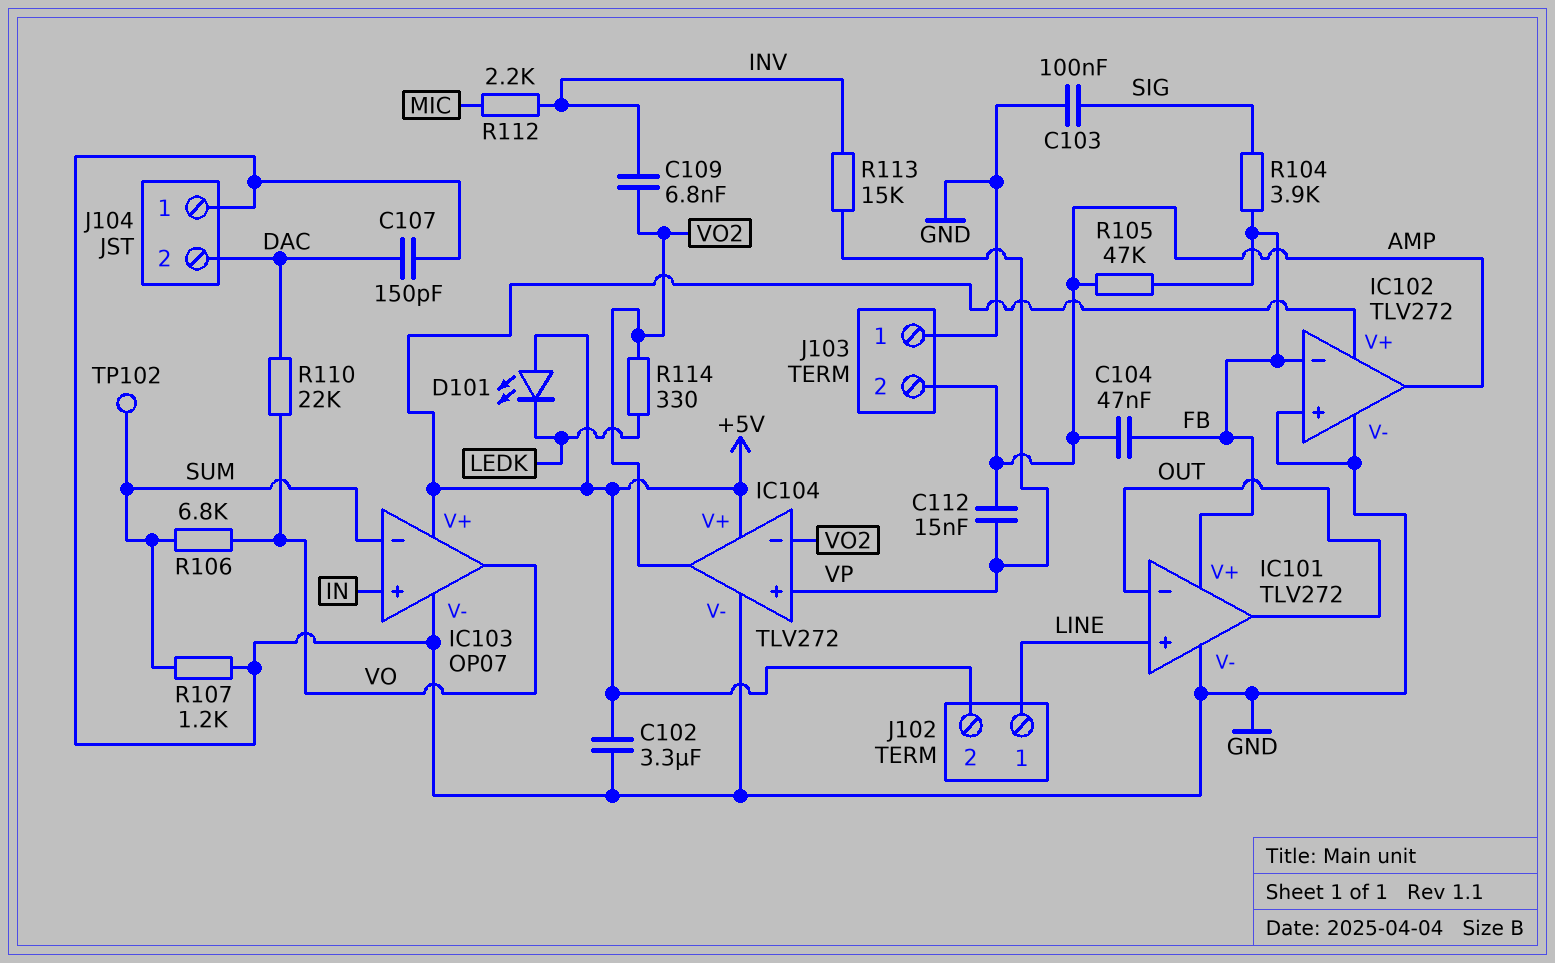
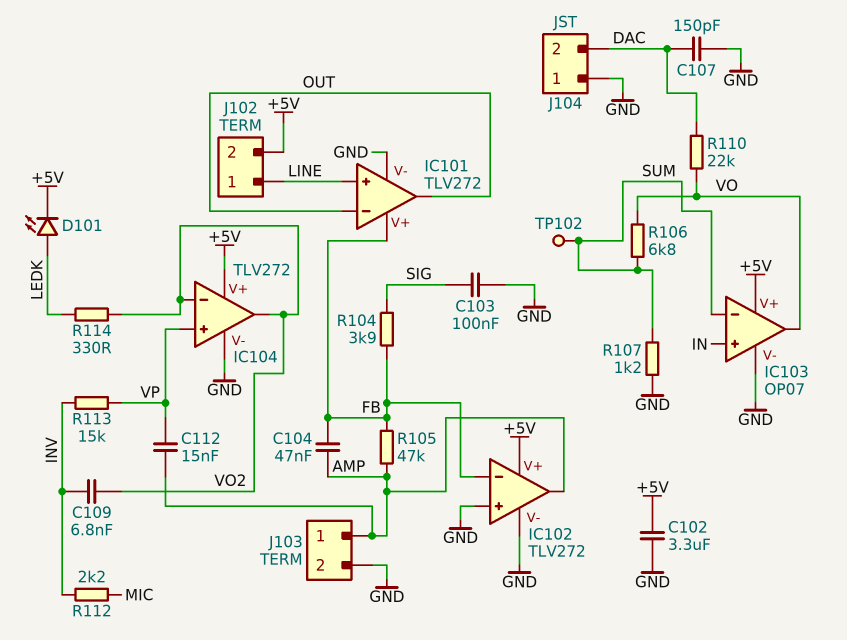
D101: LED (A +5V, K LEDK) -> LED (A LEDK, K +5V)
J103 pin 1: GND -> AMP
J103 pin 2: AMP -> GND

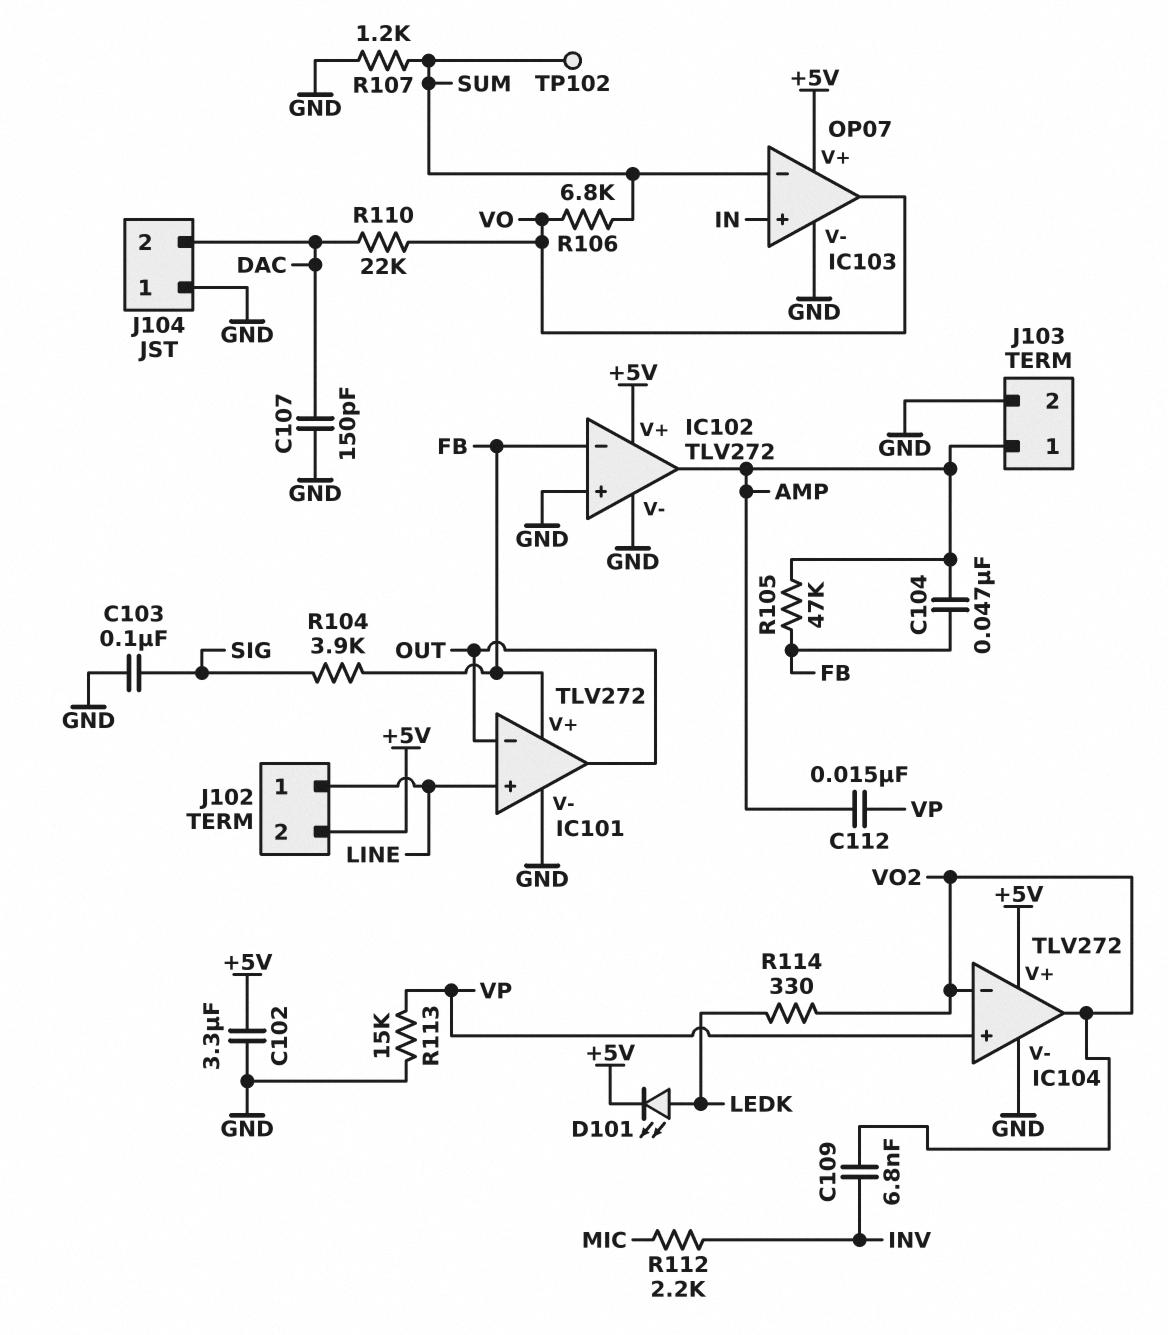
R113: 15k (INV, VP) -> 15k (GND, VP)

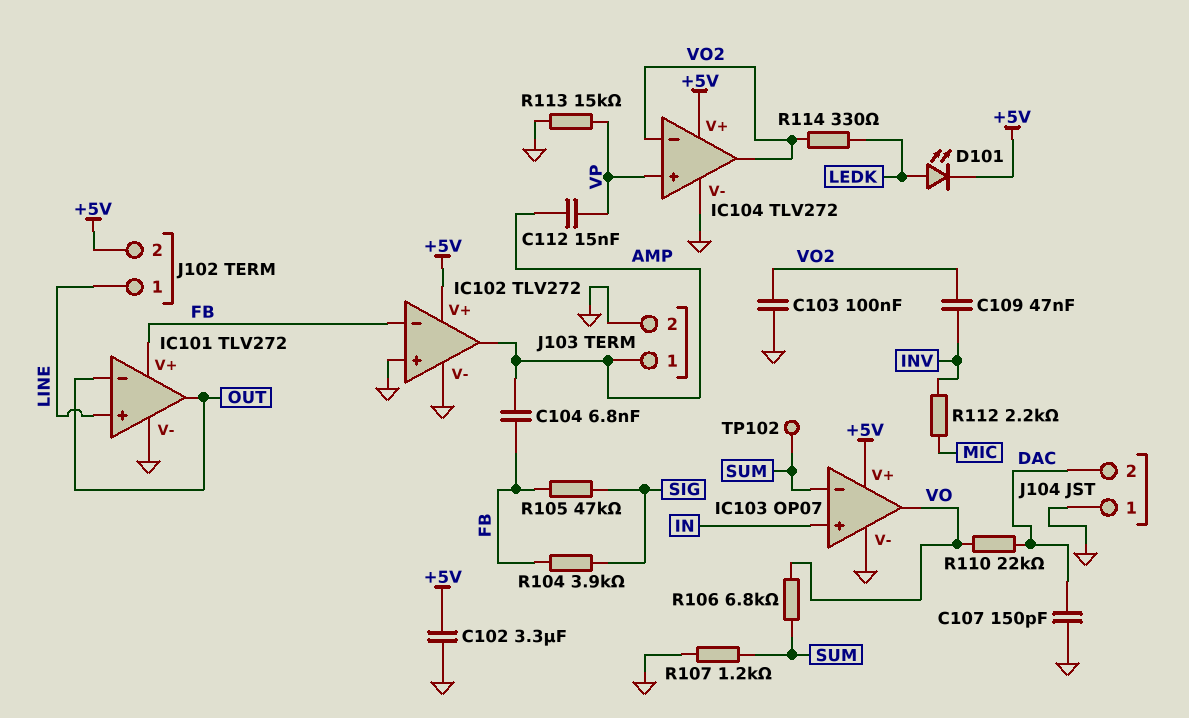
C103: 100nF (GND, SIG) -> 100nF (GND, VO2)
C104: 47nF (AMP, FB) -> 6.8nF (AMP, FB)
C109: 6.8nF (INV, VO2) -> 47nF (INV, VO2)
R105: 47k (AMP, FB) -> 47k (FB, SIG)

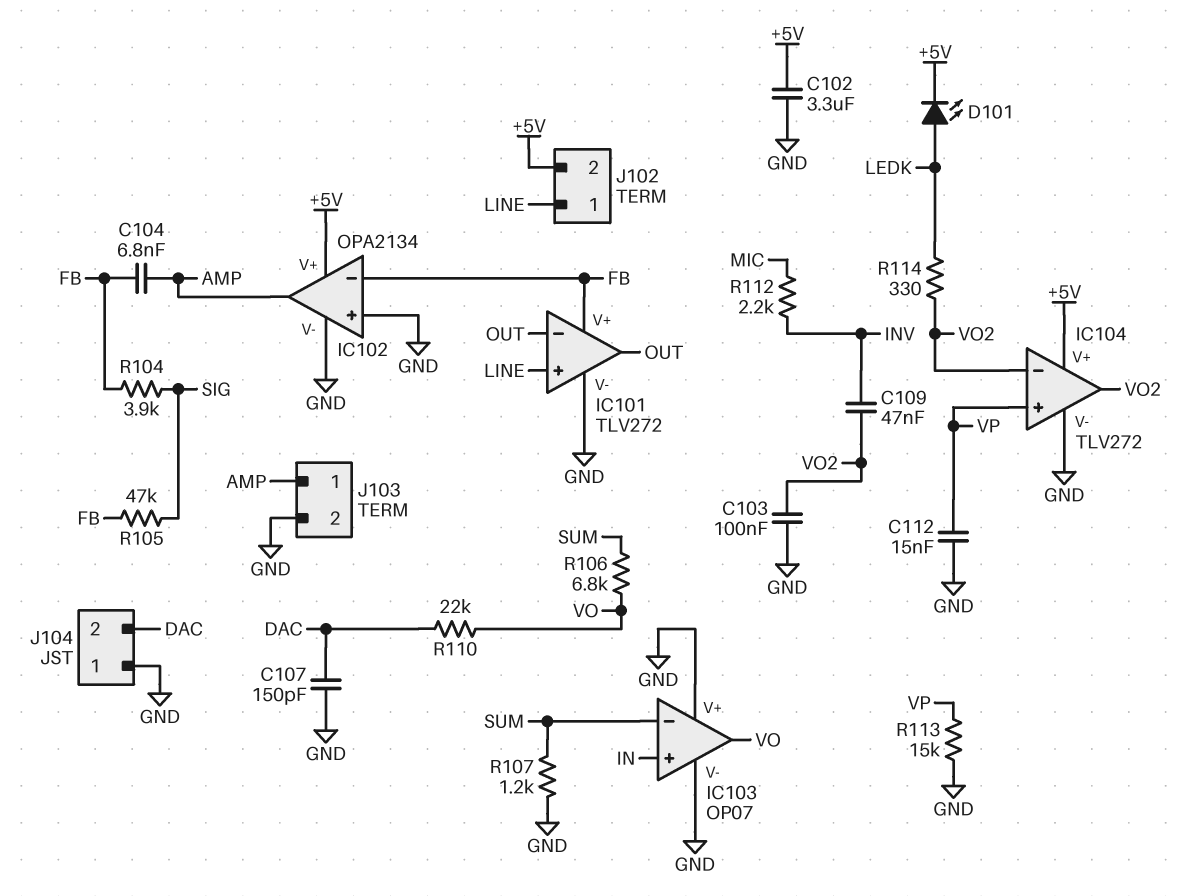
C112: 15nF (AMP, VP) -> 15nF (GND, VP)
IC102: TLV272 -> OPA2134
IC103 pin V+: +5V -> GND
TP102: test point (SUM) -> none

